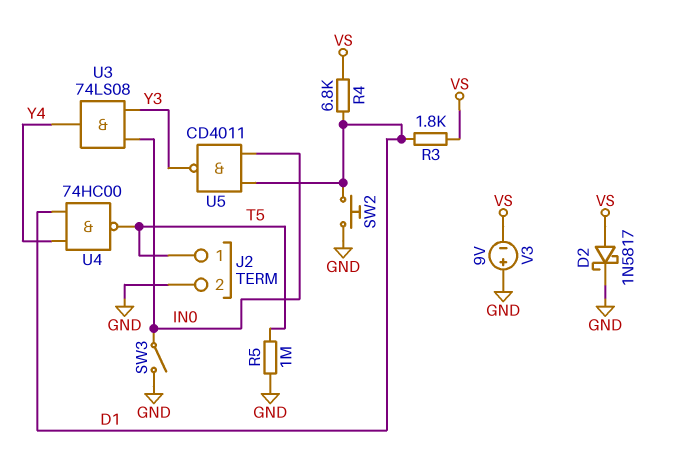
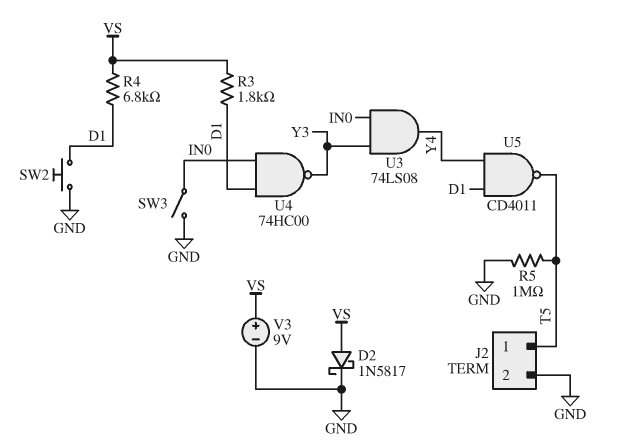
U4: NAND 74HC00 (in D1, in Y4, out T5) -> NAND 74HC00 (in D1, in IN0, out Y3)
U5: NAND CD4011 (in D1, in IN0, out Y3) -> NAND CD4011 (in D1, in Y4, out T5)
V3: 9V (plus GND, minus VS) -> 9V (plus VS, minus GND)

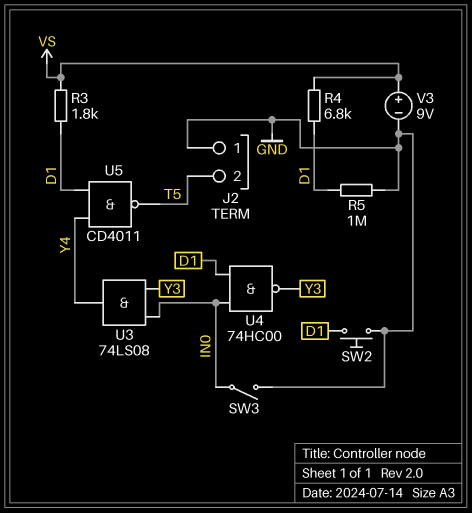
D2: schottky 1N5817 (A VS, K GND) -> none
J2 pin 1: T5 -> GND
J2 pin 2: GND -> T5
R5: 1M (GND, T5) -> 1M (D1, GND)

